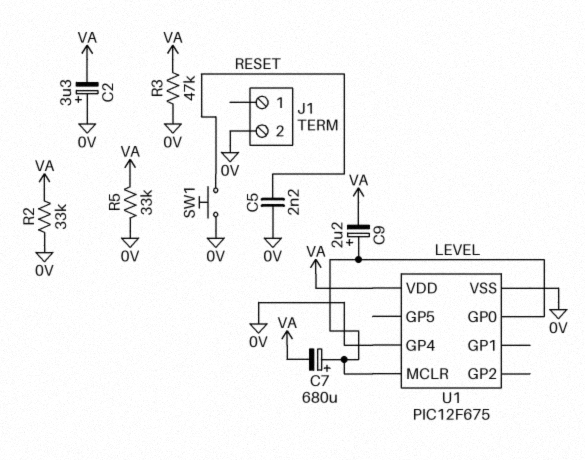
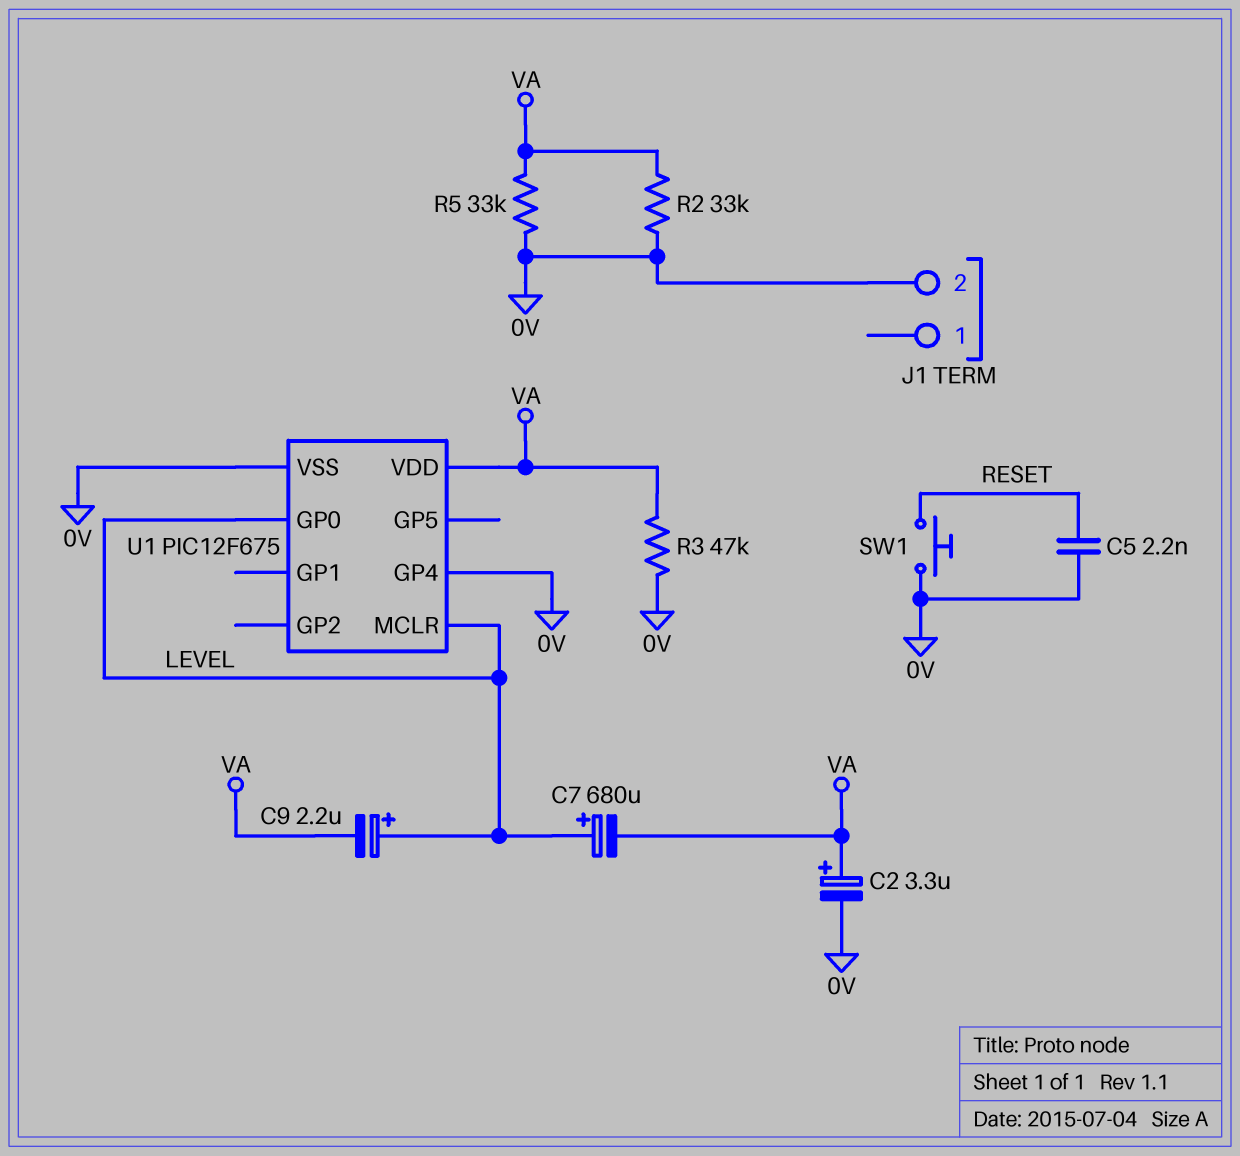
C2: 3.3uF (plus 0V, minus VA) -> 3.3uF (plus VA, minus 0V)

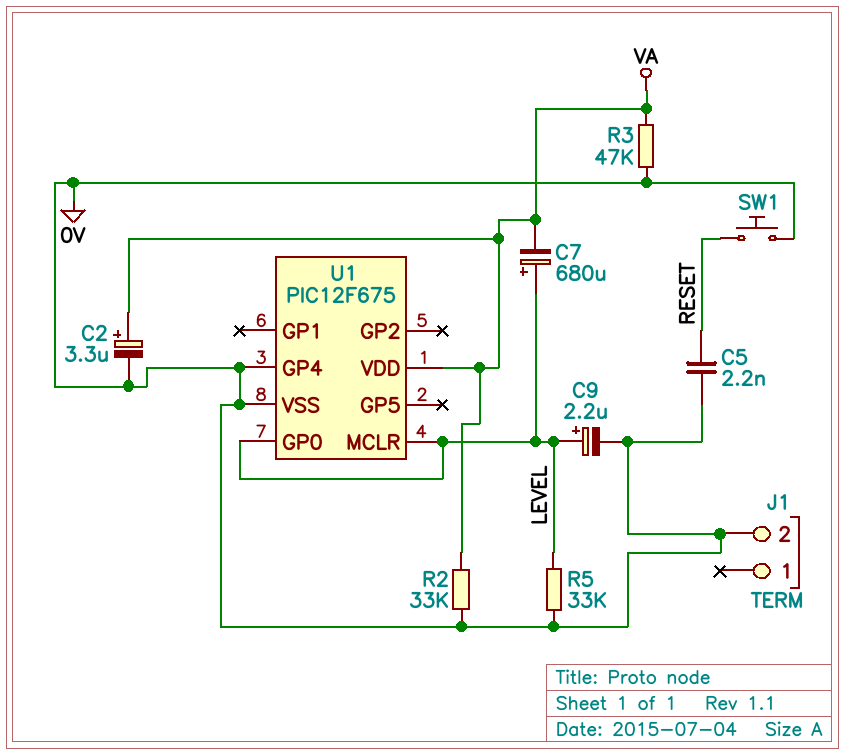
C9: 2.2uF (plus LEVEL, minus VA) -> 2.2uF (plus LEVEL, minus 0V)
R5: 33k (0V, VA) -> 33k (0V, LEVEL)

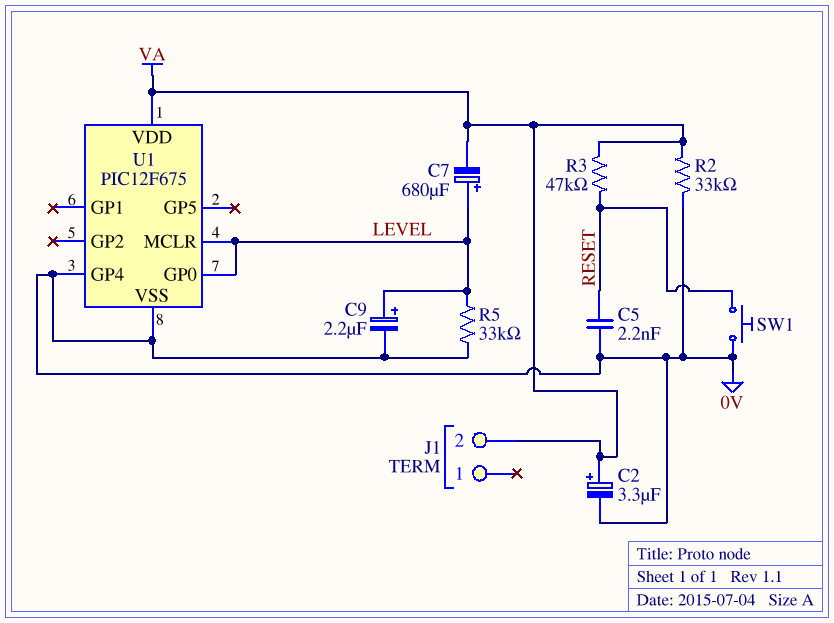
J1 pin 2: 0V -> VA
R3: 47k (0V, VA) -> 47k (RESET, VA)

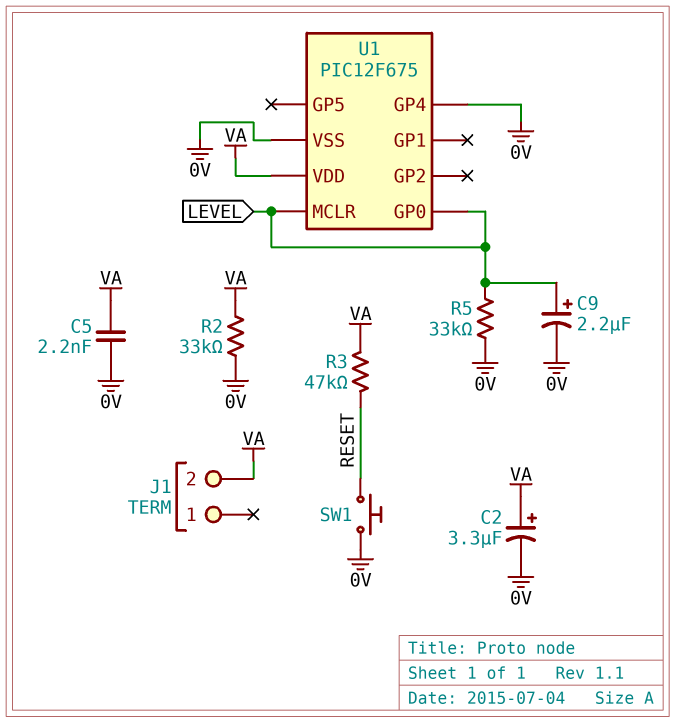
C5: 2.2nF (0V, RESET) -> 2.2nF (0V, VA)
C7: 680uF (plus LEVEL, minus VA) -> none

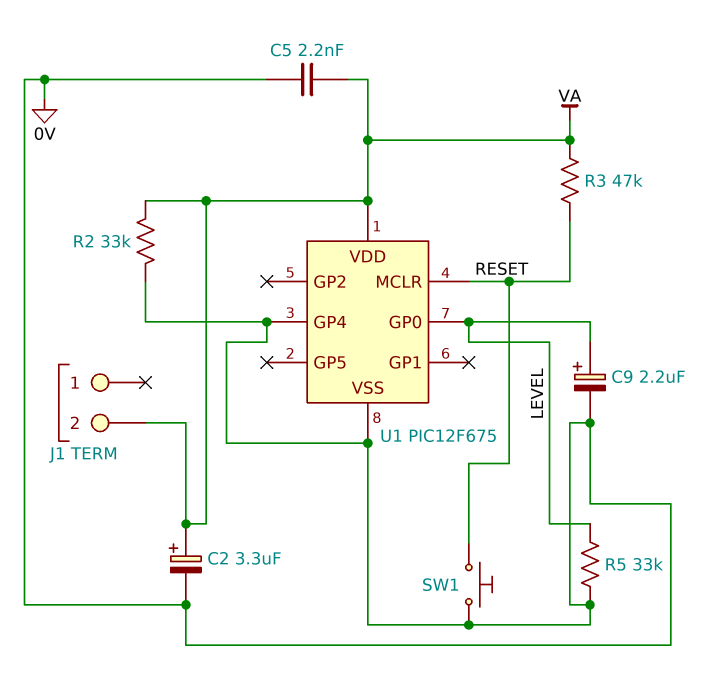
U1 pin MCLR: LEVEL -> RESET

